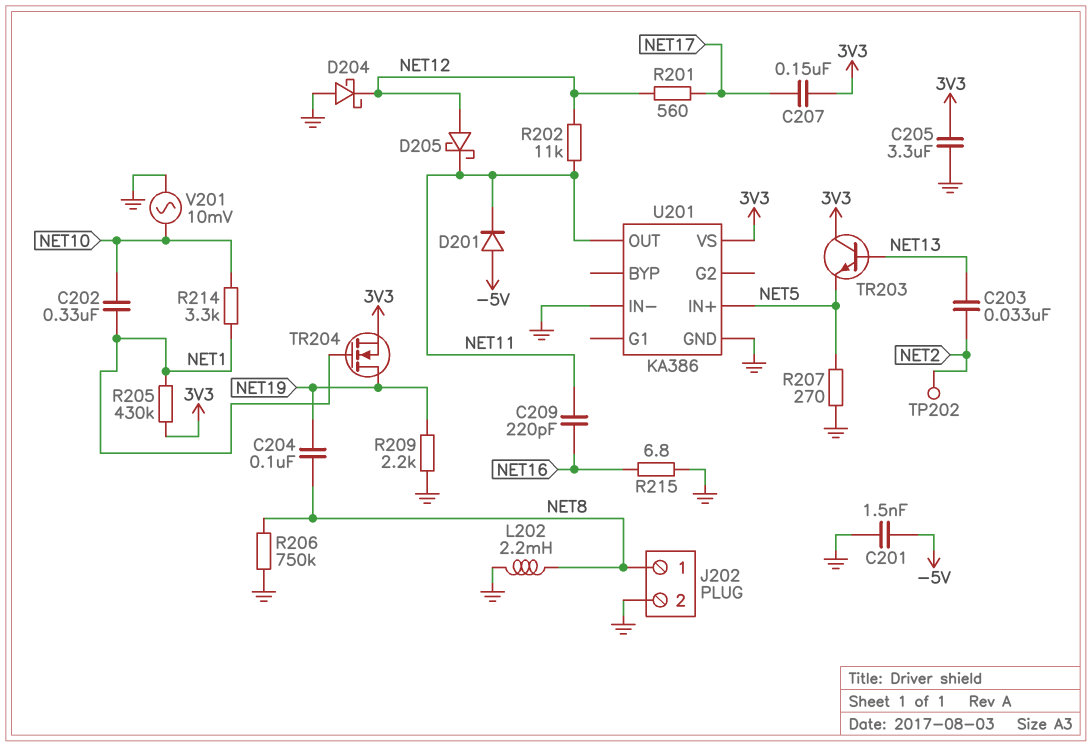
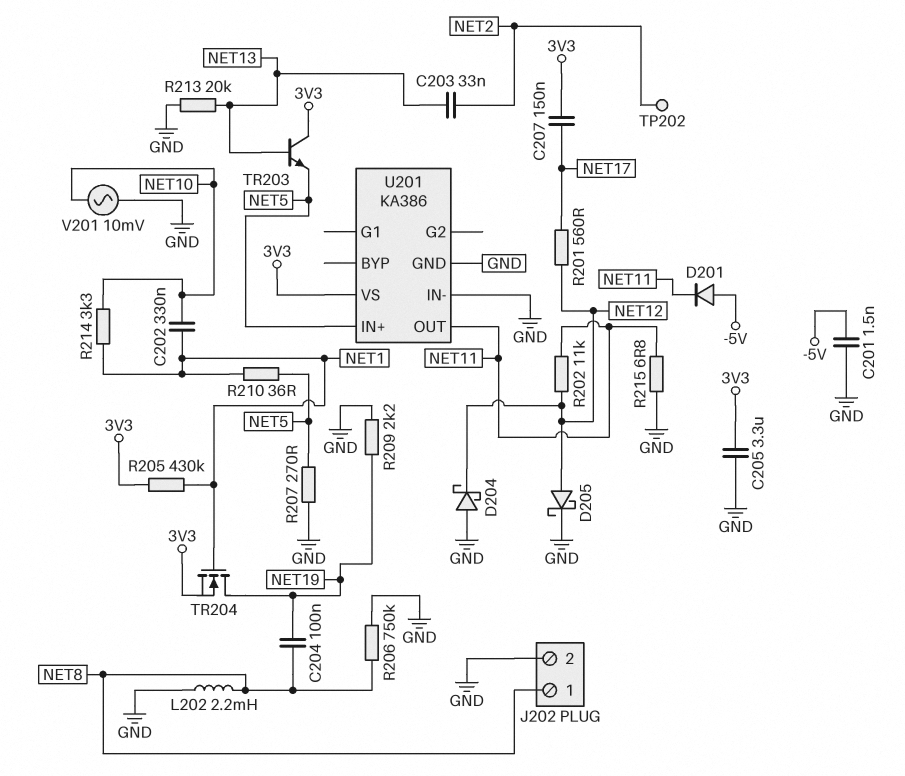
C209: 220pF (NET11, NET16) -> none
D205: schottky (A NET12, K NET11) -> schottky (A NET12, K GND)
R210: none -> 36 (NET1, NET5)
R213: none -> 20k (GND, NET13)
R215: 6.8 (GND, NET16) -> 6.8 (GND, NET11)

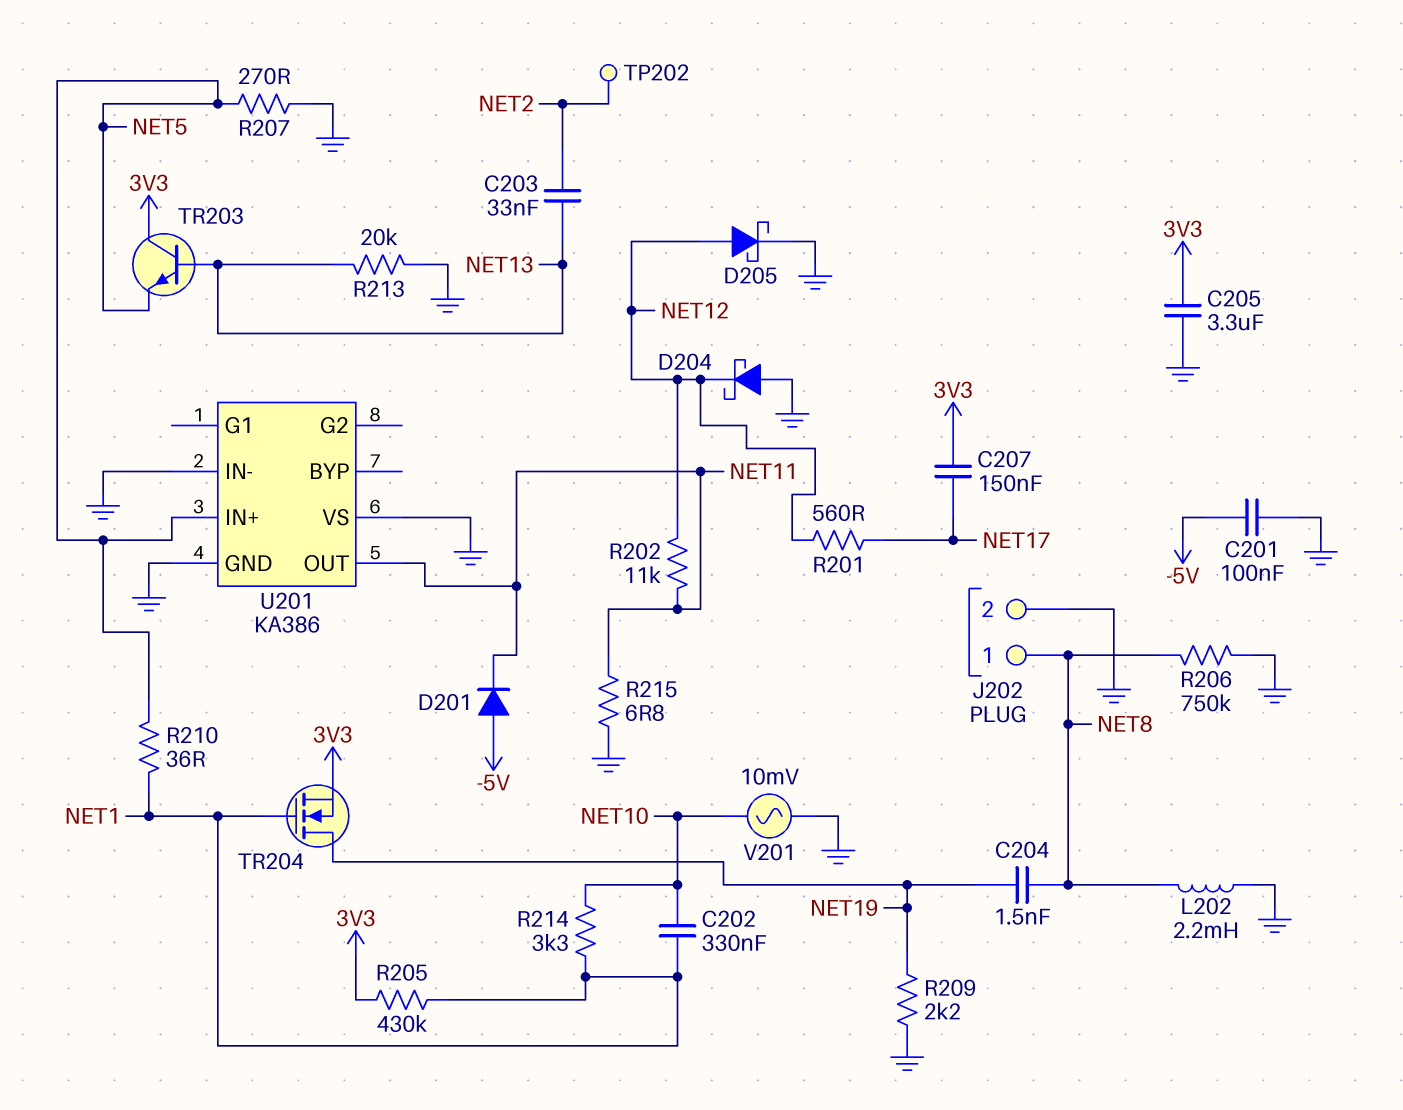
C201: 1.5nF (-5V, GND) -> 100nF (-5V, GND)
C204: 100nF (NET8, NET19) -> 1.5nF (NET8, NET19)
U201 pin VS: 3V3 -> GND

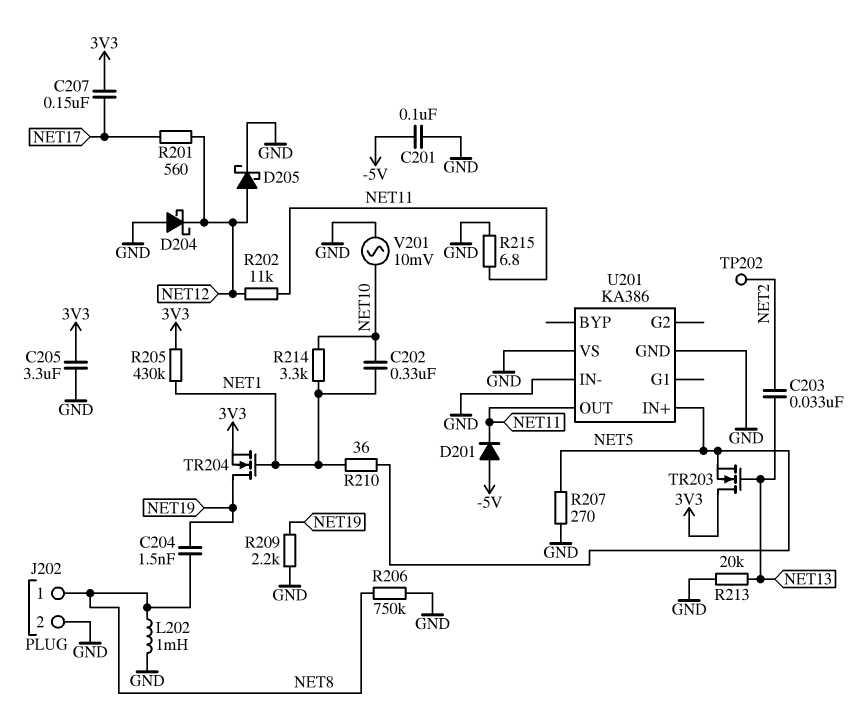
L202: 2.2mH (GND, NET8) -> 1mH (GND, NET8)
TR203: NPN (B NET13, C 3V3, E NET5) -> NMOS (G NET13, D 3V3, S NET5)

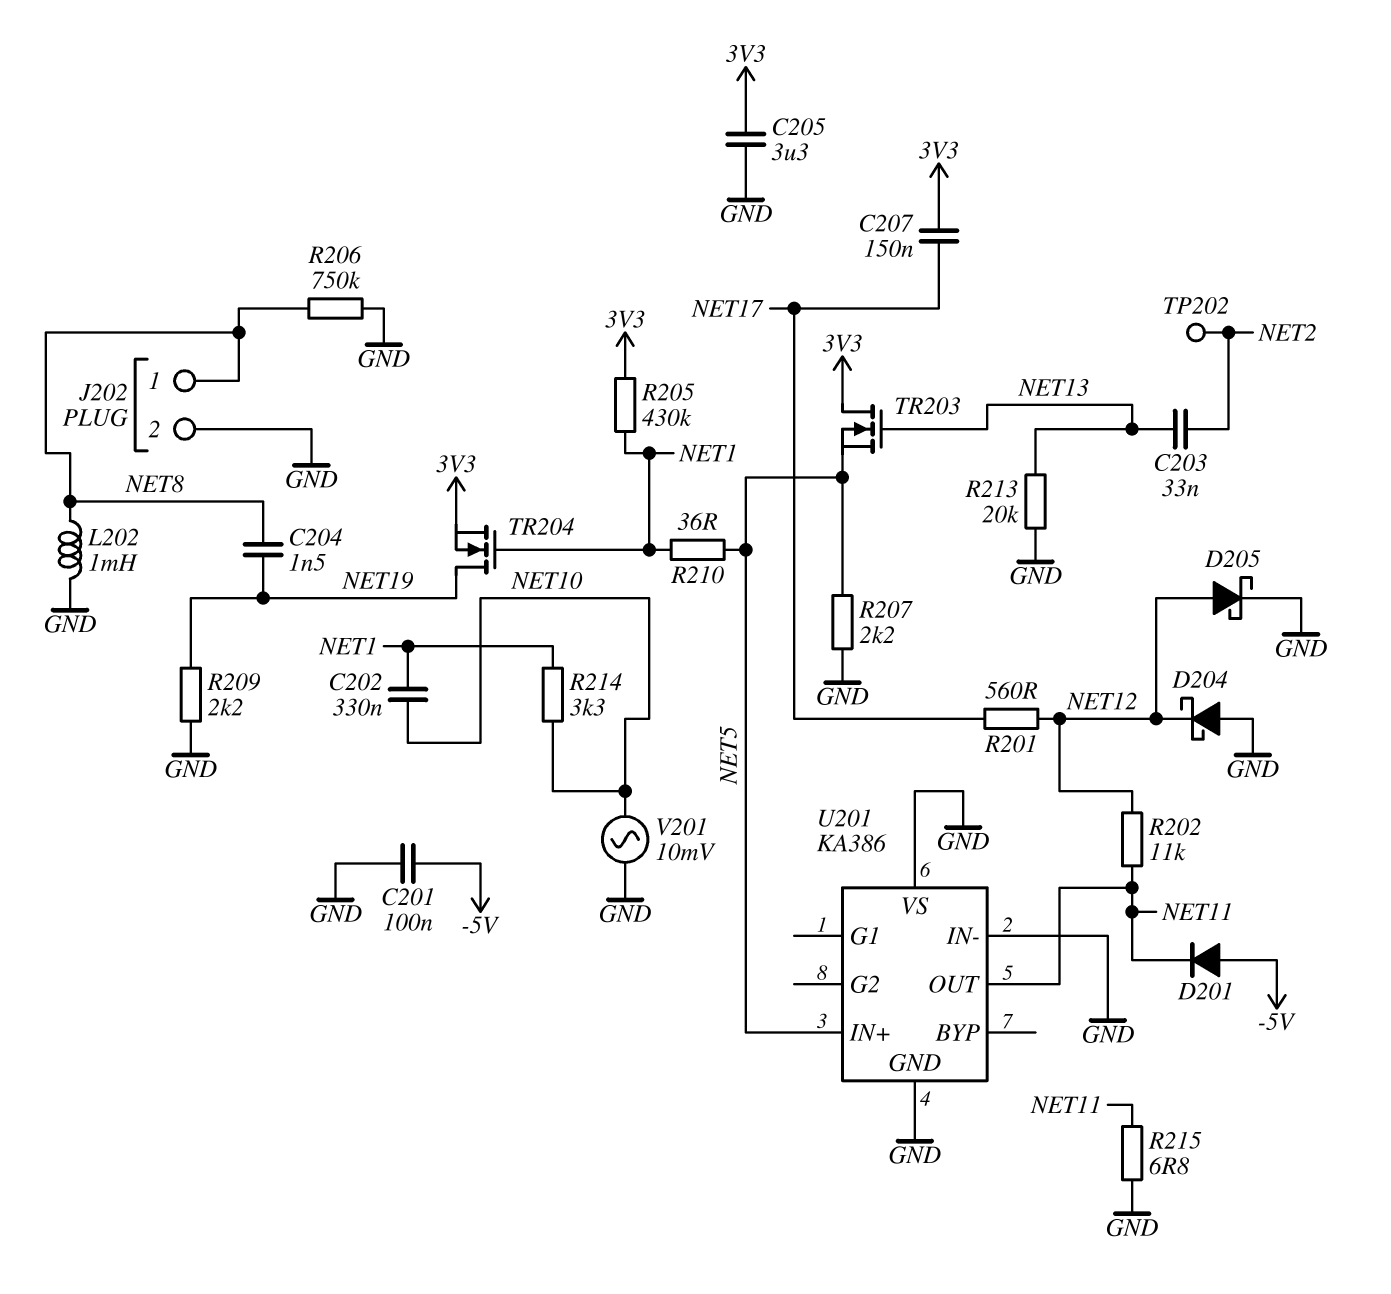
R207: 270 (GND, NET5) -> 2.2k (GND, NET5)

